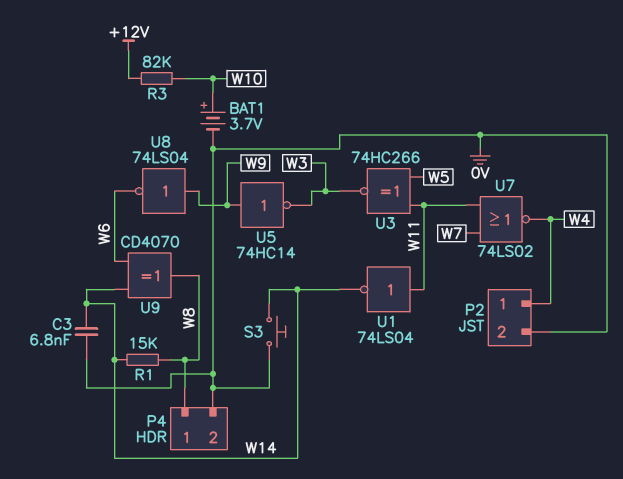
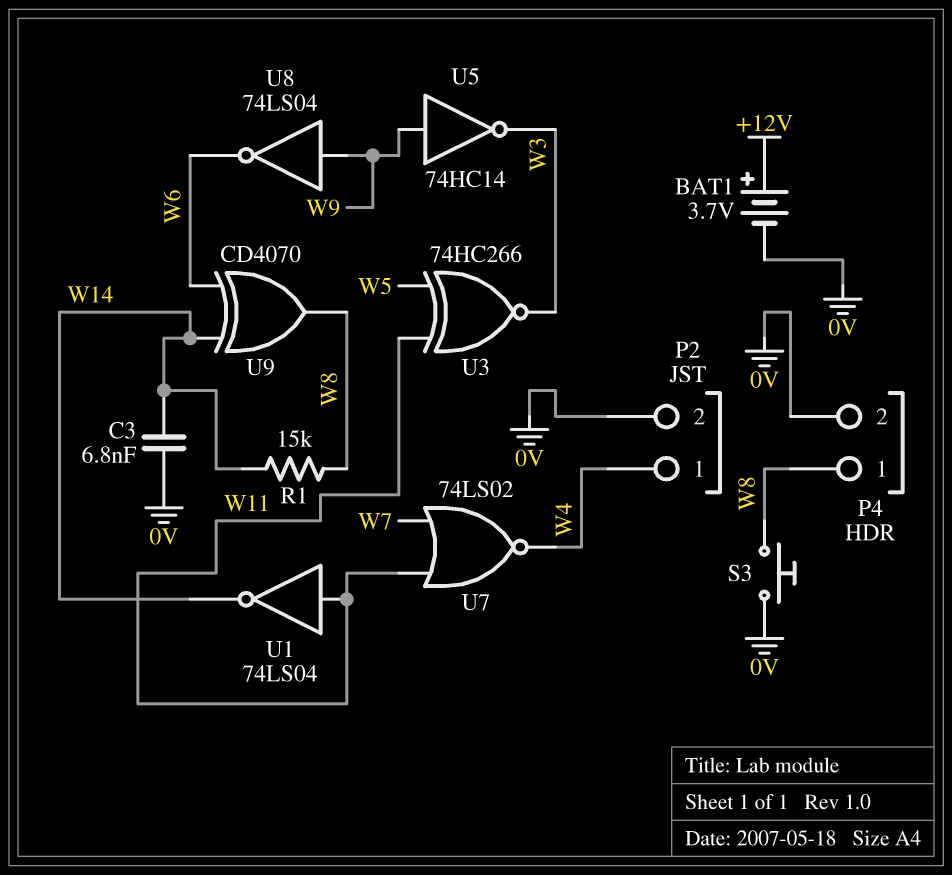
BAT1: 3.7V (plus W10, minus 0V) -> 3.7V (plus +12V, minus 0V)
R3: 82k (+12V, W10) -> none
S3: button (0V, W14) -> button (0V, W8)

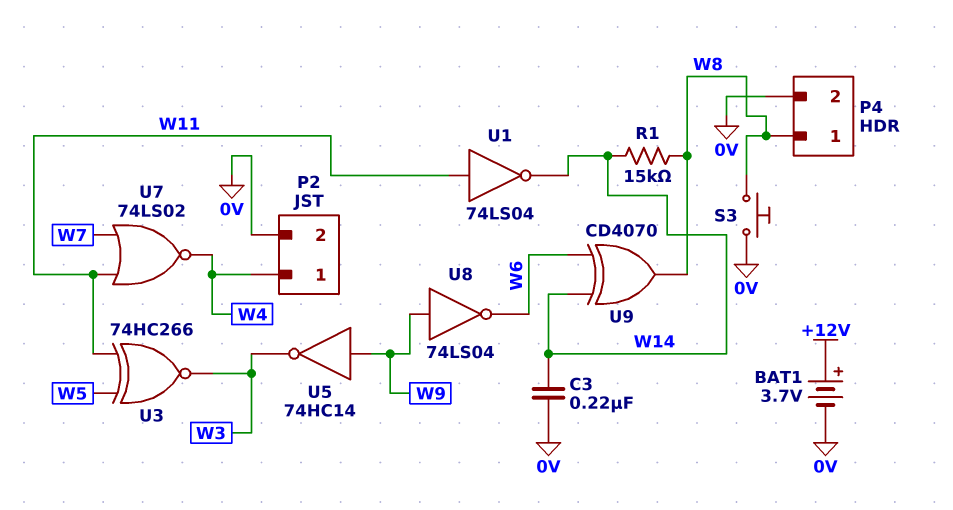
C3: 6.8nF (0V, W14) -> 220nF (0V, W14)

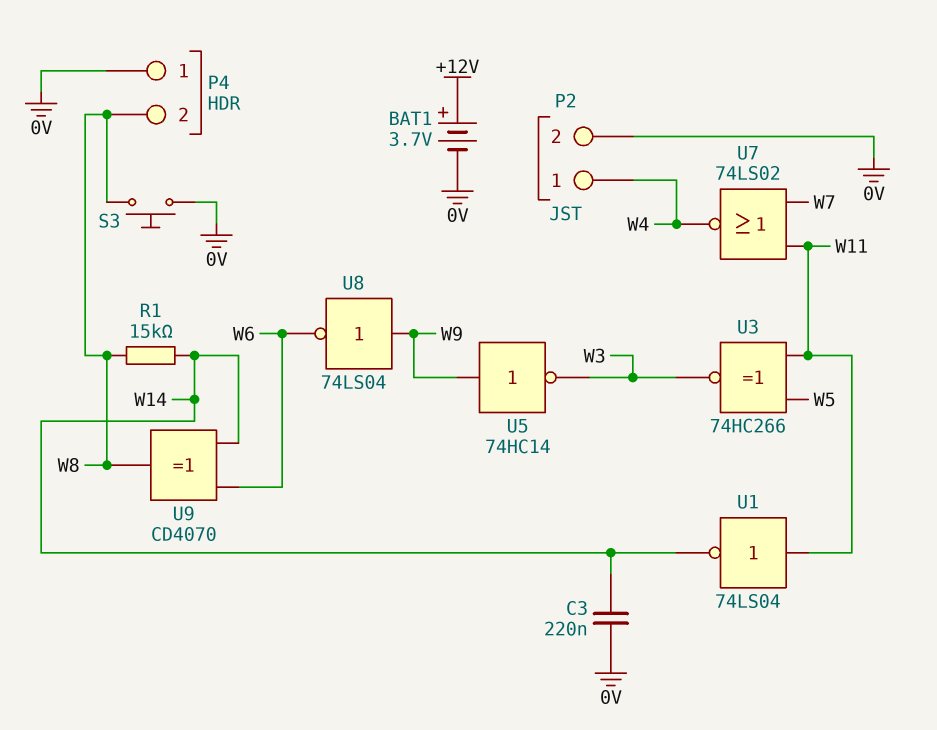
P4 pin 1: W8 -> 0V
P4 pin 2: 0V -> W8

